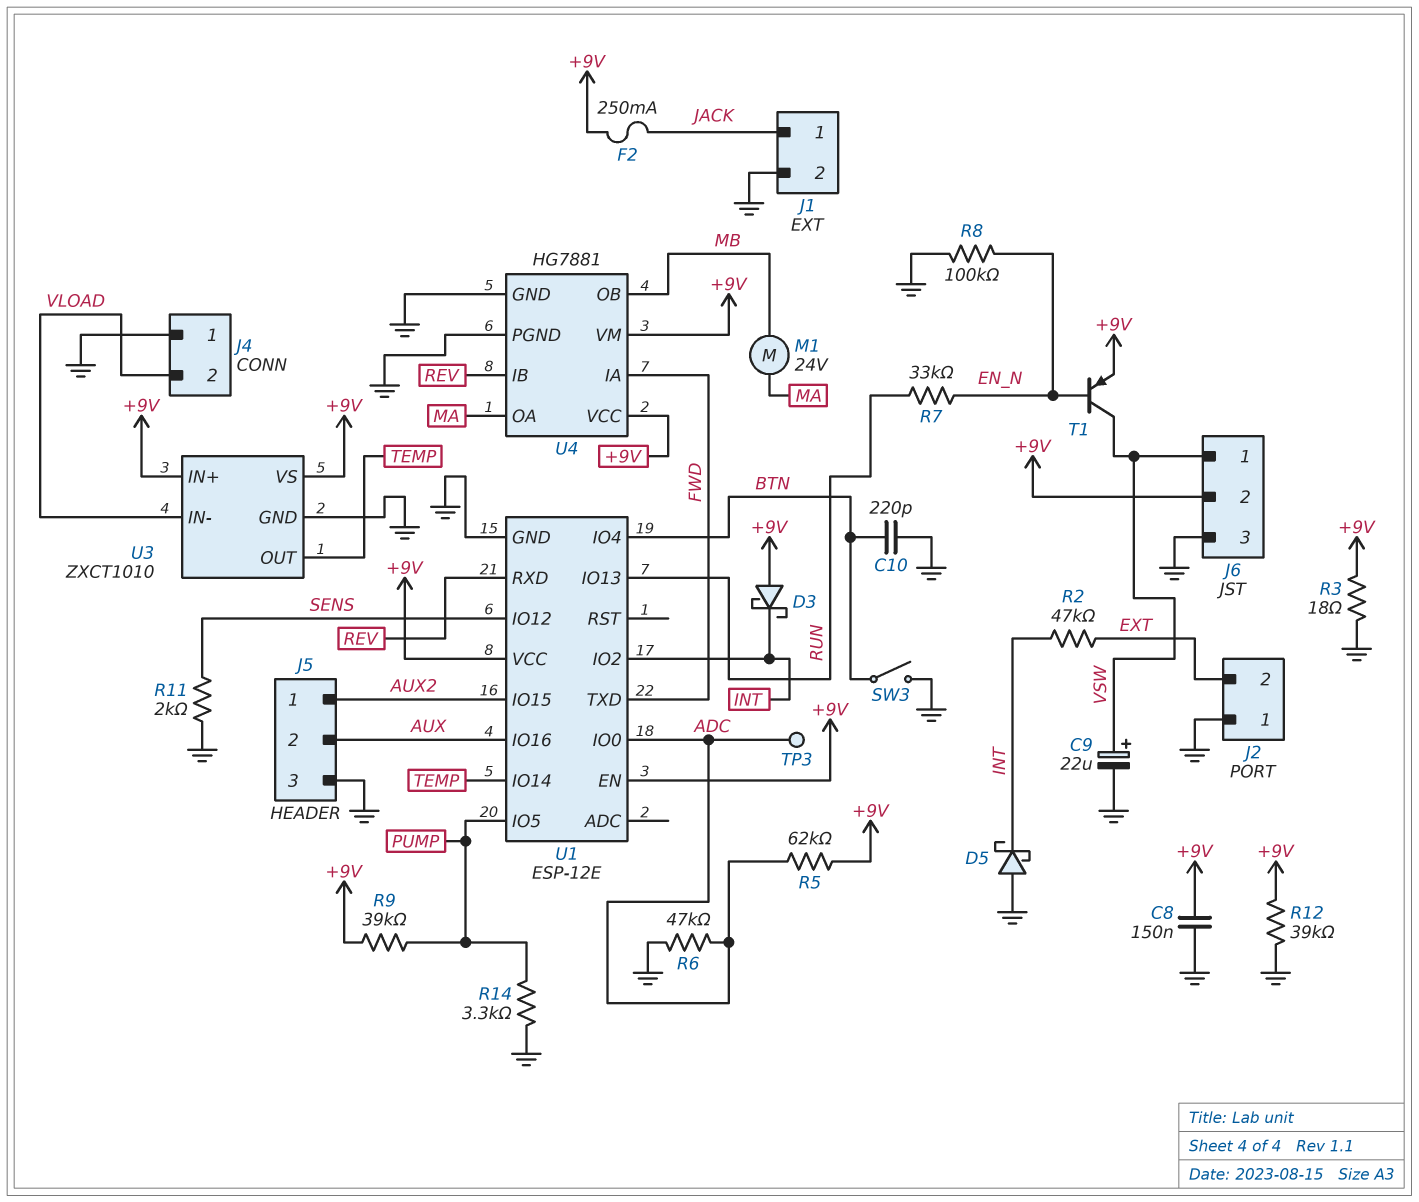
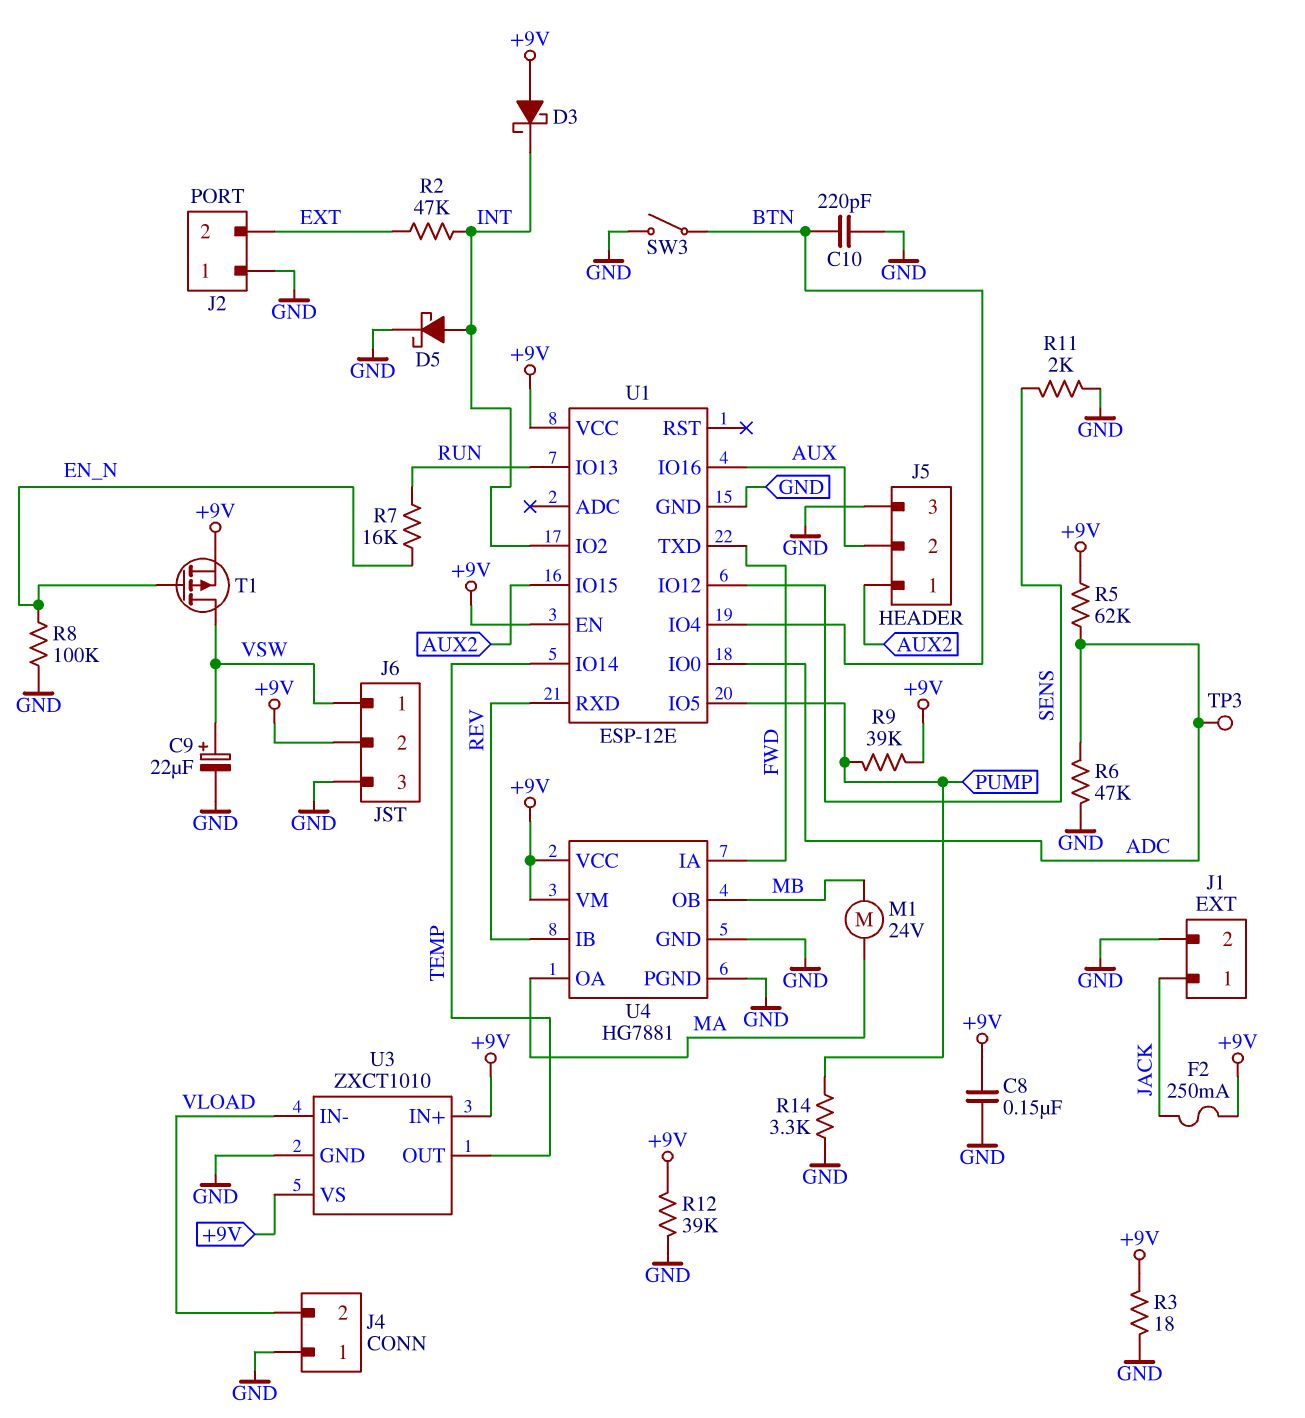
D5: schottky (A GND, K INT) -> schottky (A INT, K GND)
R7: 33k (EN_N, RUN) -> 16k (EN_N, RUN)
T1: PNP (B EN_N, C VSW, E +9V) -> PMOS (G EN_N, D VSW, S +9V)

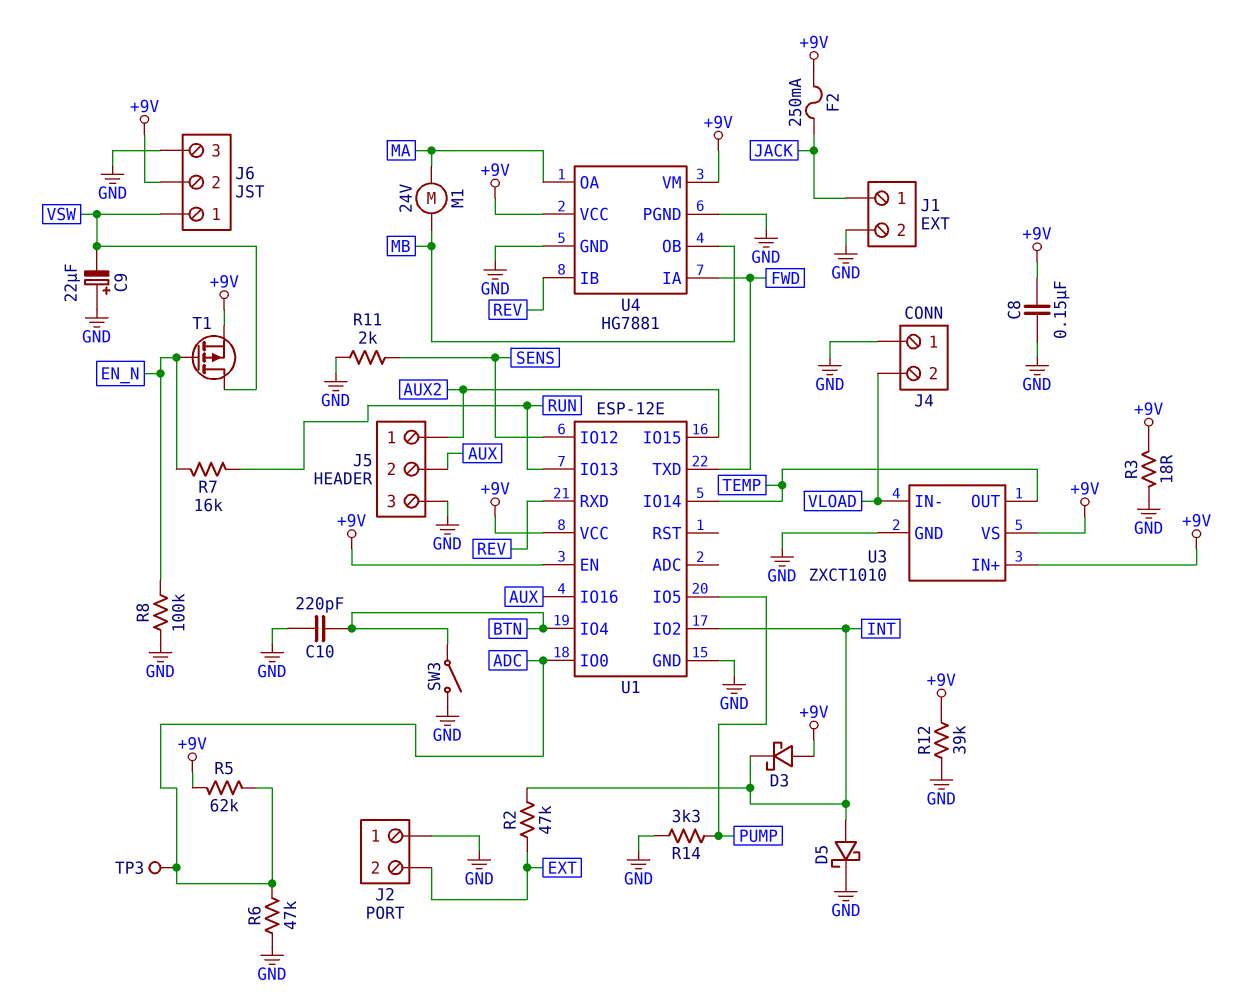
C9: 22uF (plus VSW, minus GND) -> 22uF (plus GND, minus VSW)
R9: 39k (+9V, PUMP) -> none

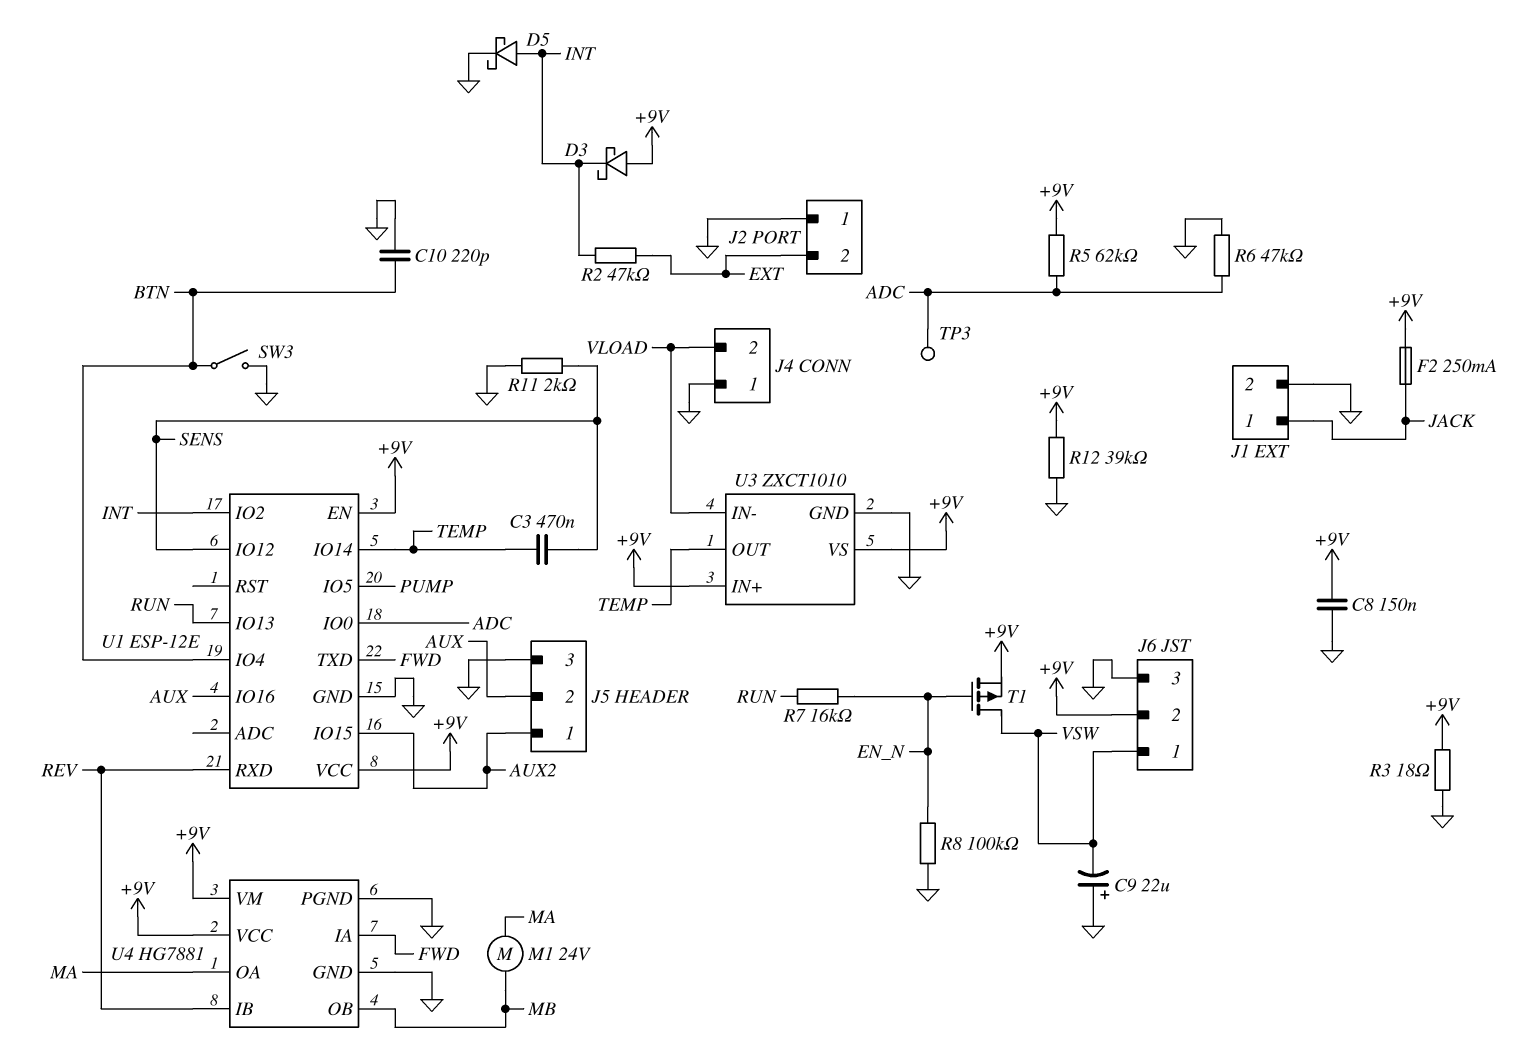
C3: none -> 470nF (SENS, TEMP)
R14: 3.3k (GND, PUMP) -> none

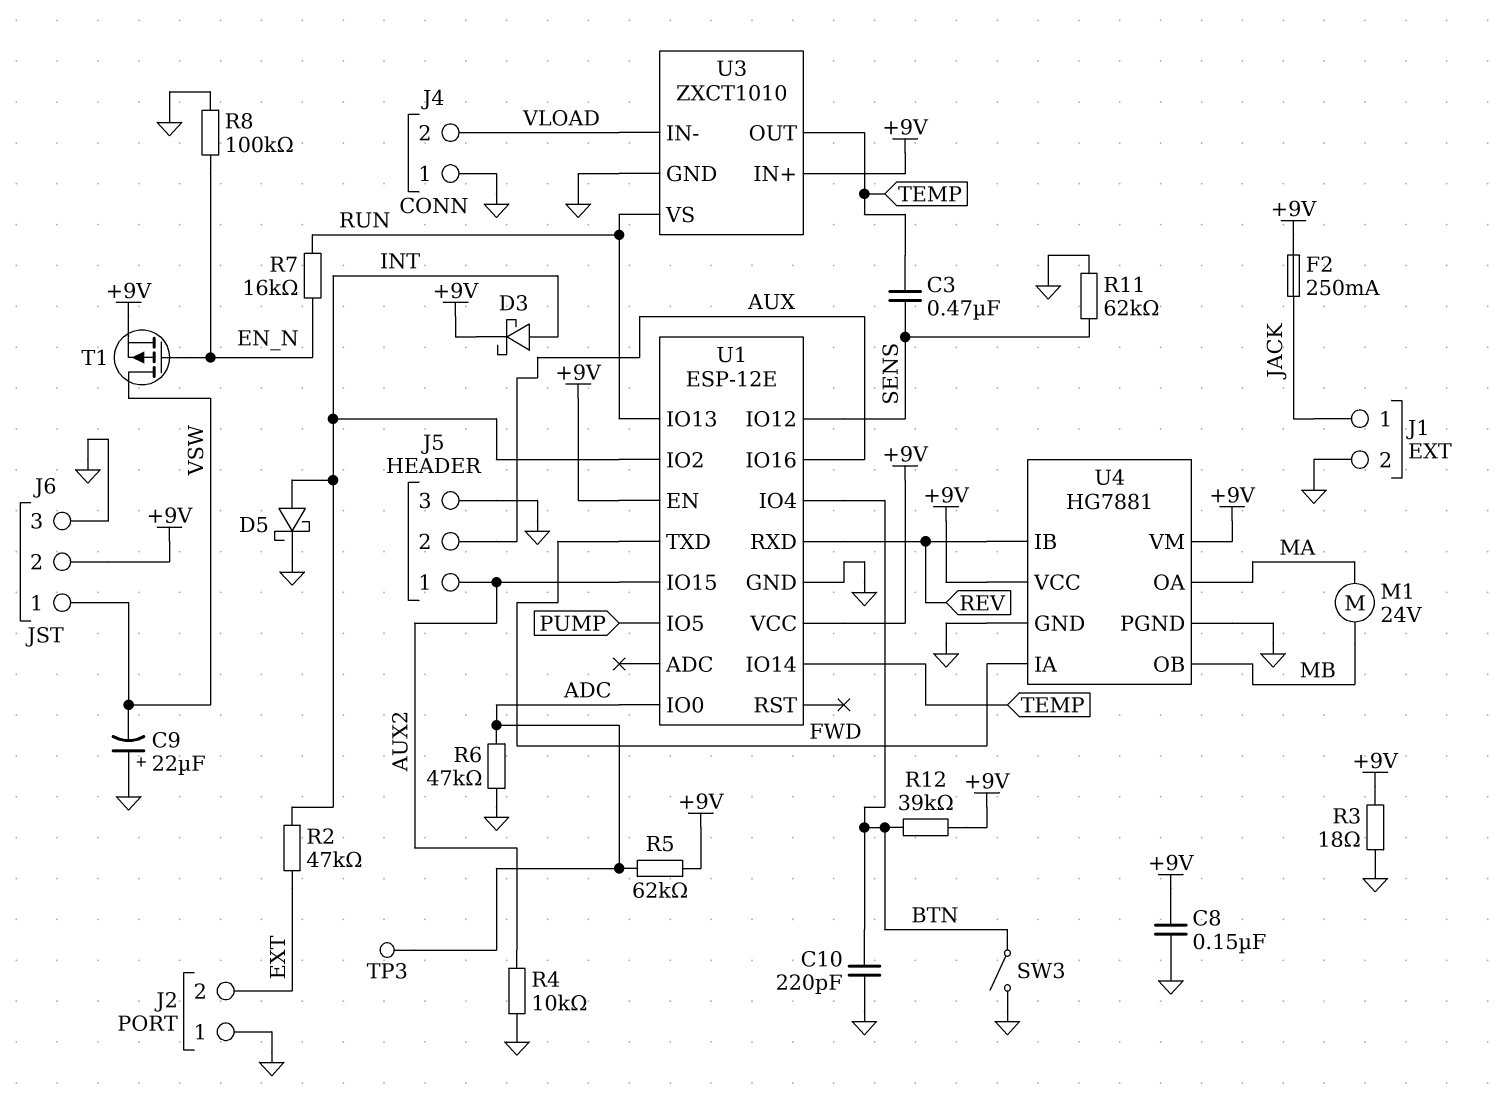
D3: schottky (A +9V, K INT) -> schottky (A INT, K +9V)
R4: none -> 10k (AUX2, GND)
R11: 2k (GND, SENS) -> 62k (GND, SENS)
R12: 39k (+9V, GND) -> 39k (+9V, BTN)
U3 pin VS: +9V -> RUN

